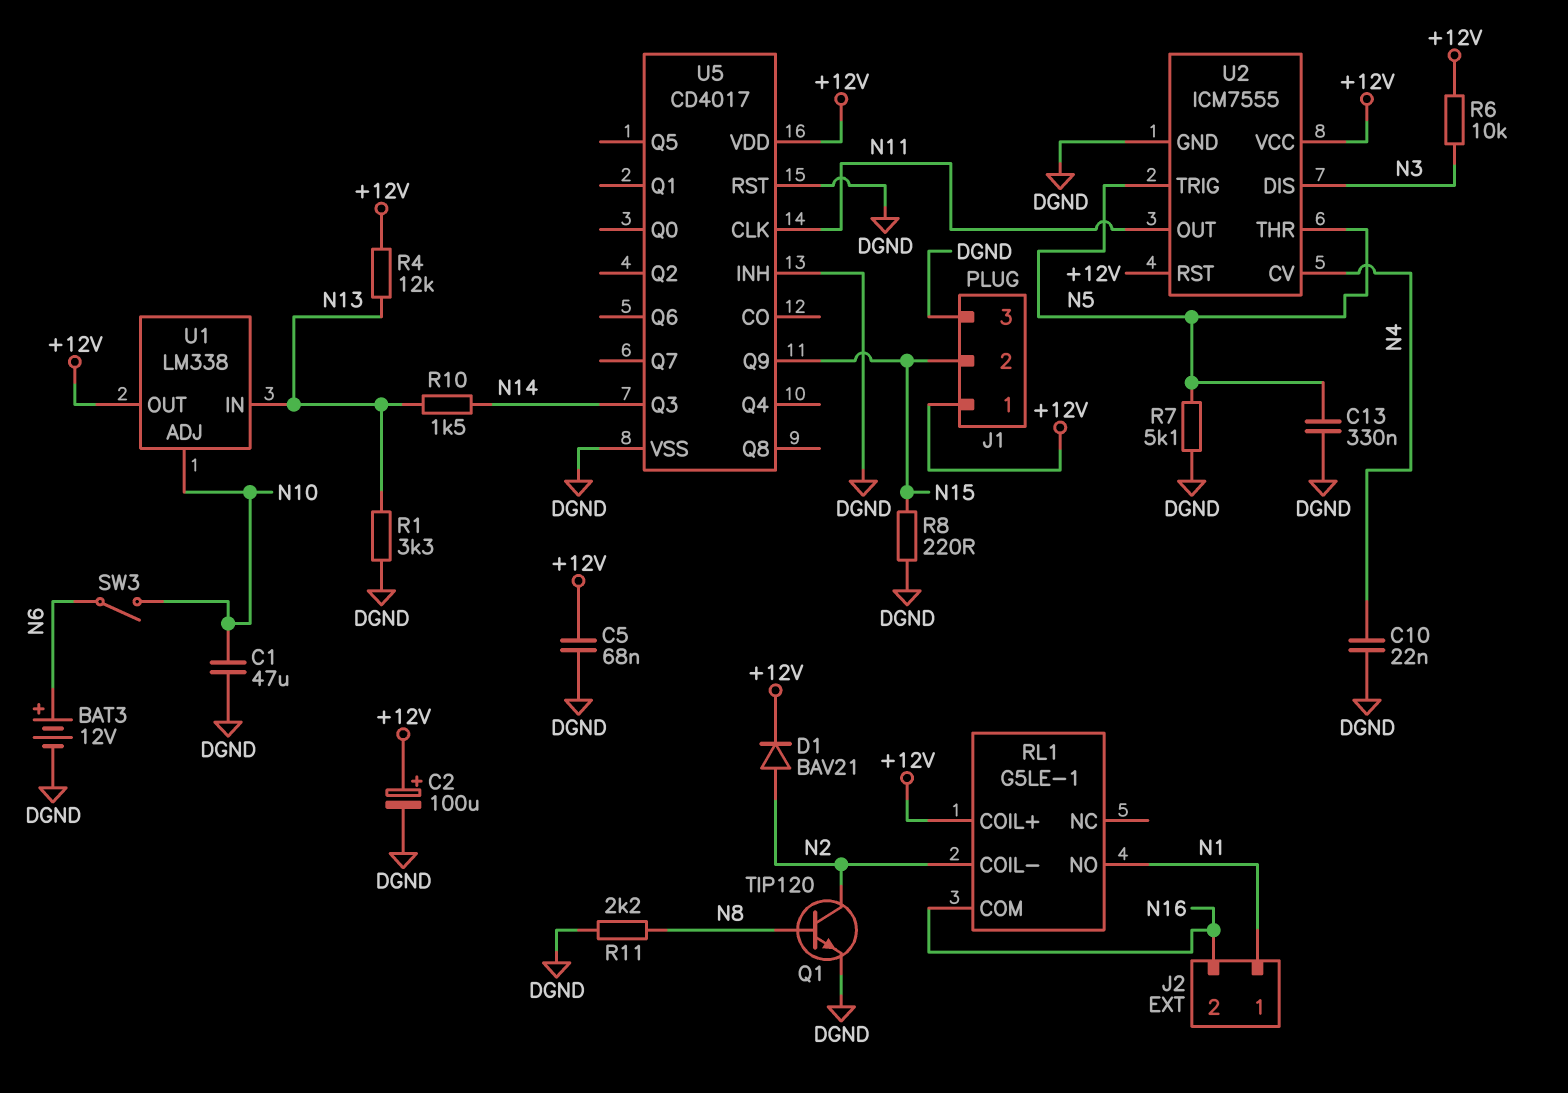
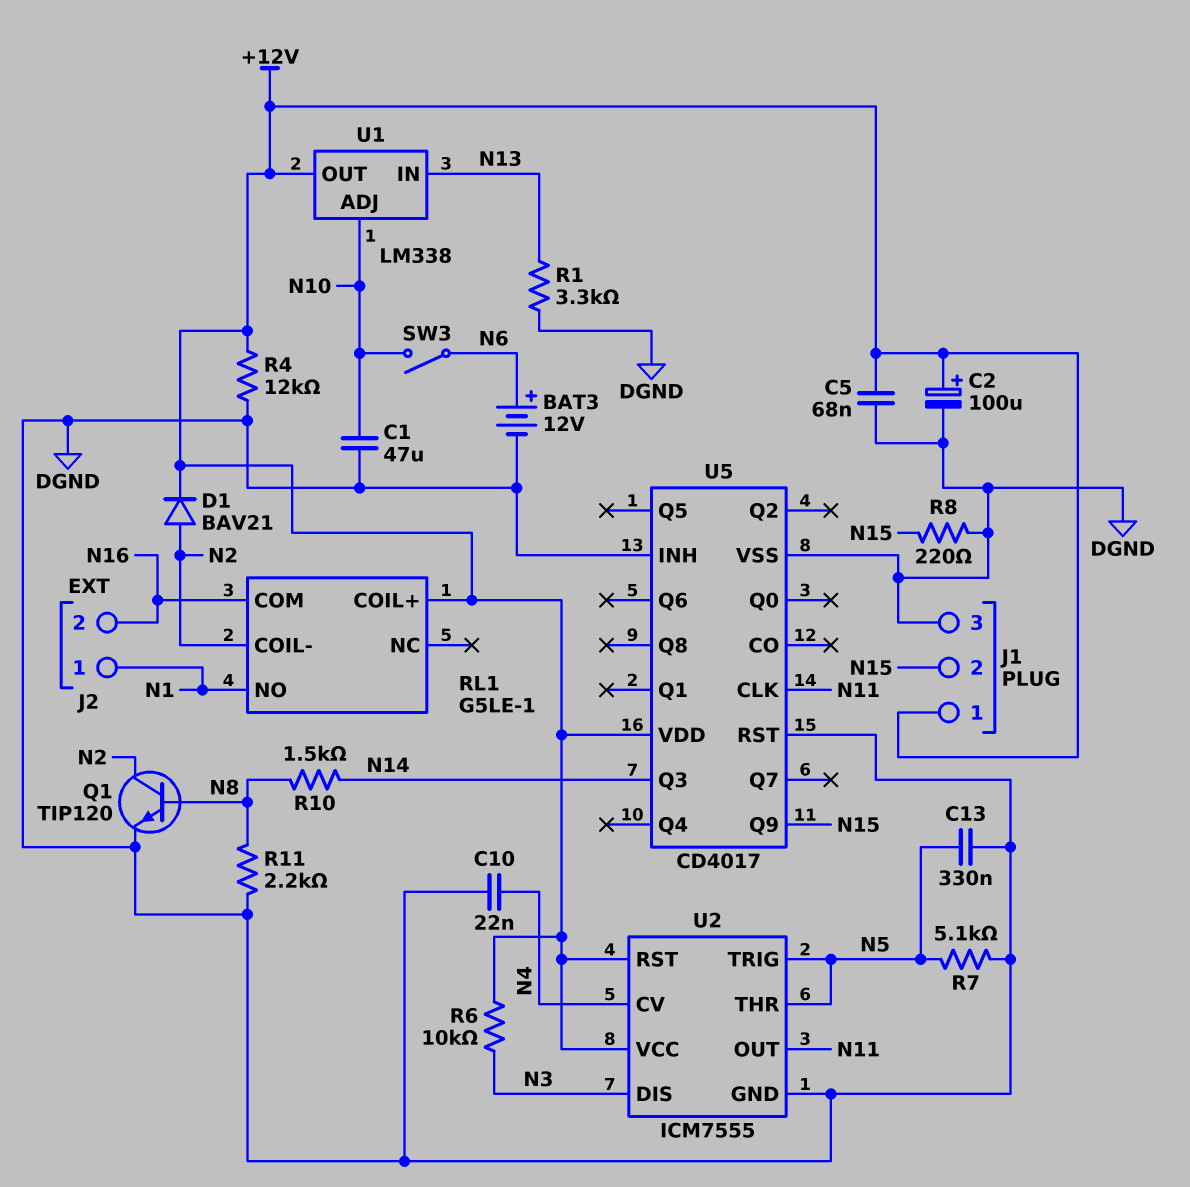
R4: 12k (+12V, N13) -> 12k (+12V, DGND)
R10: 1.5k (N13, N14) -> 1.5k (N8, N14)

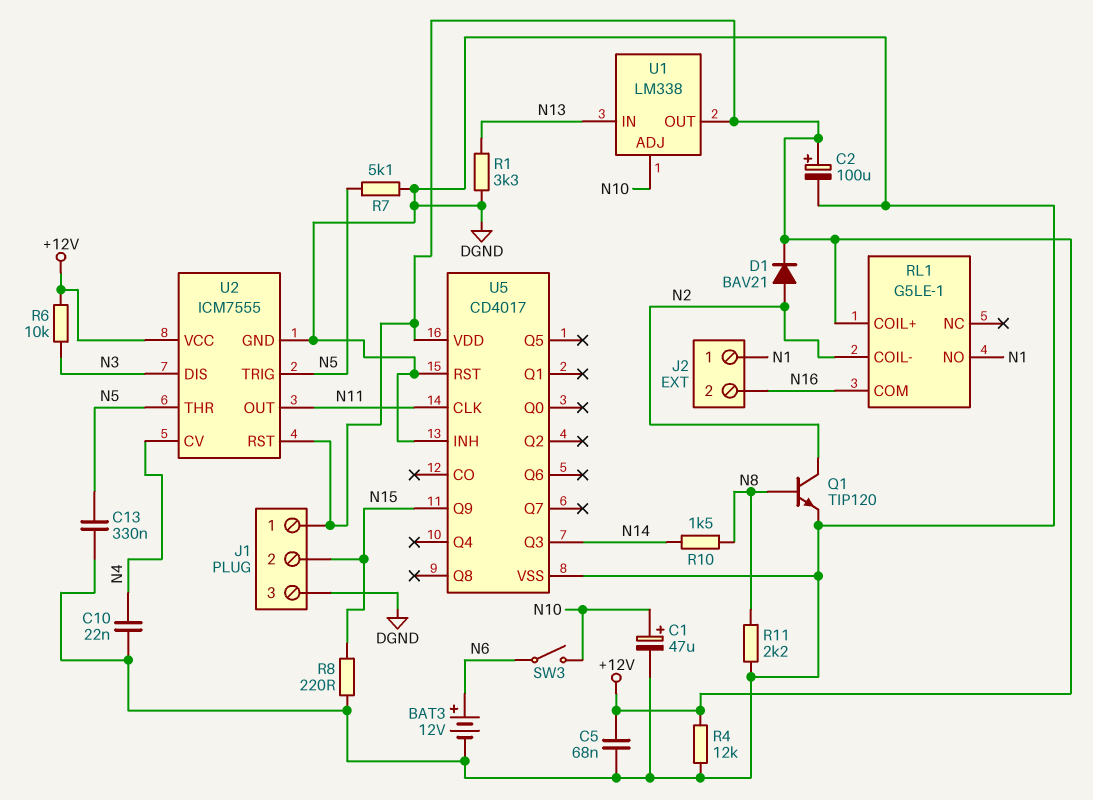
C1: 47uF (DGND, N10) -> 47uF (plus N10, minus DGND)

